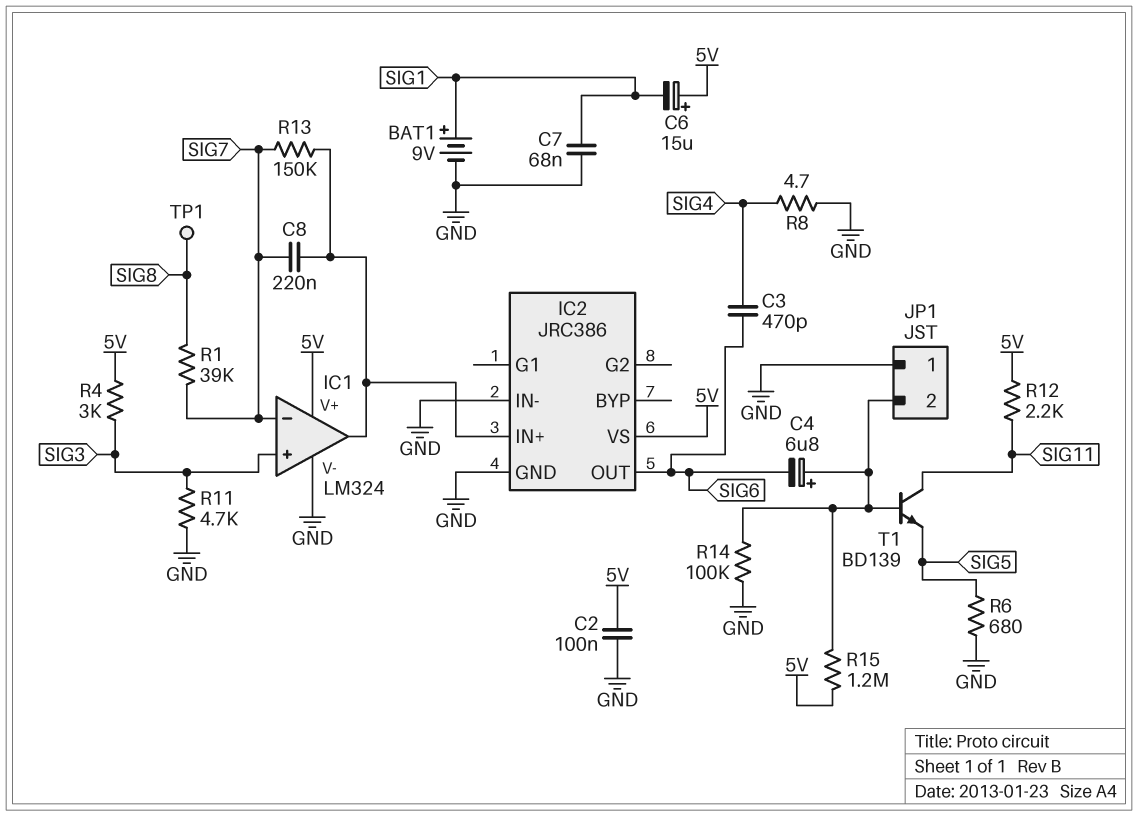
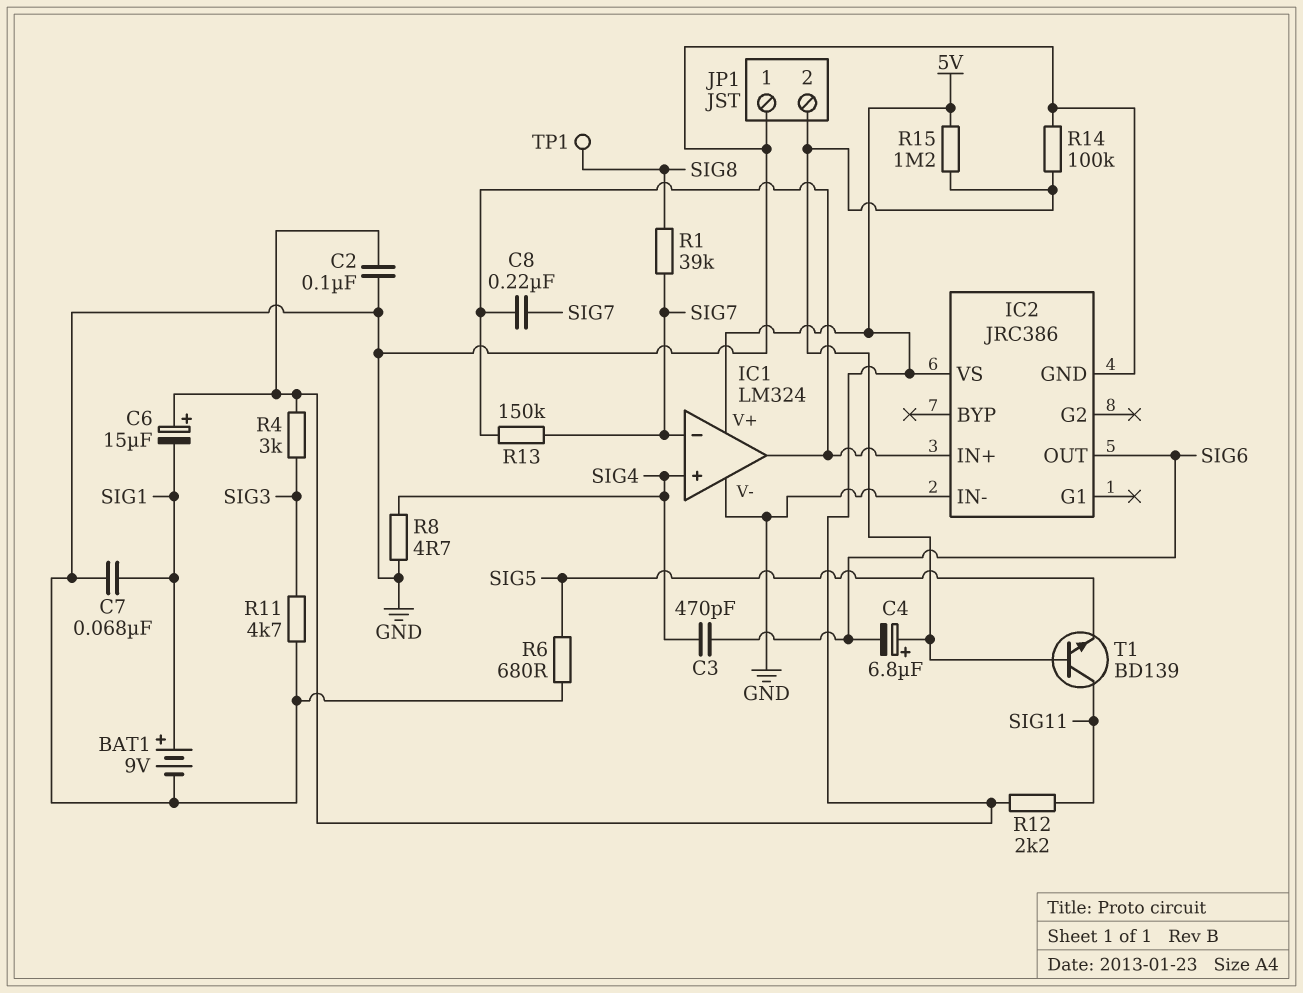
IC1 pin in+: SIG3 -> SIG4

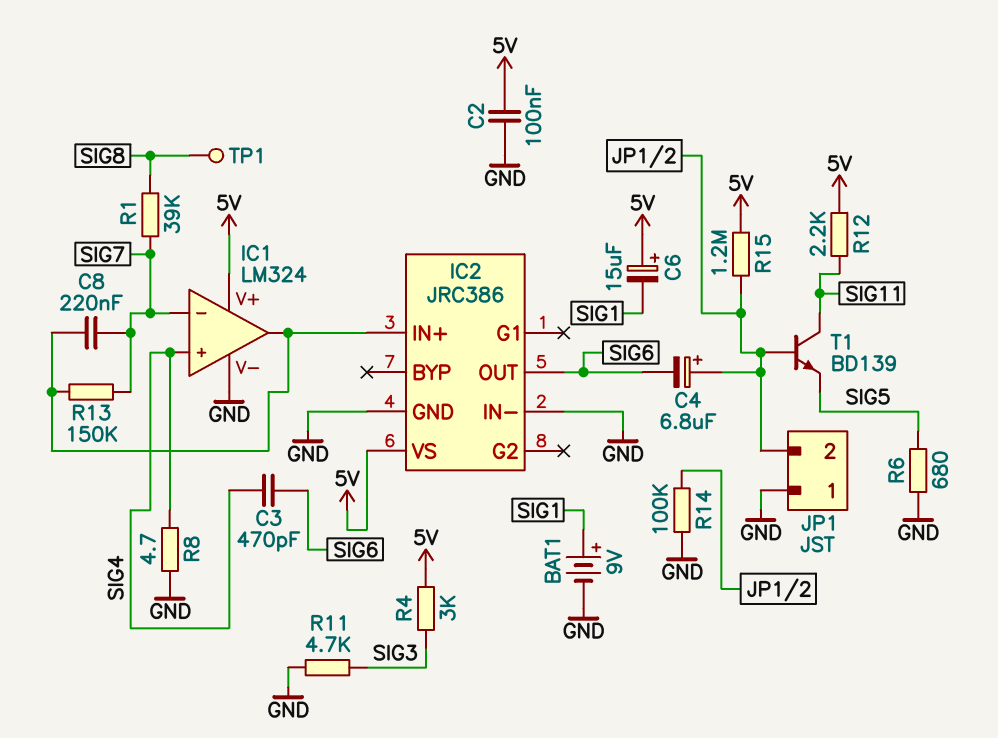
C7: 68nF (GND, SIG1) -> none

